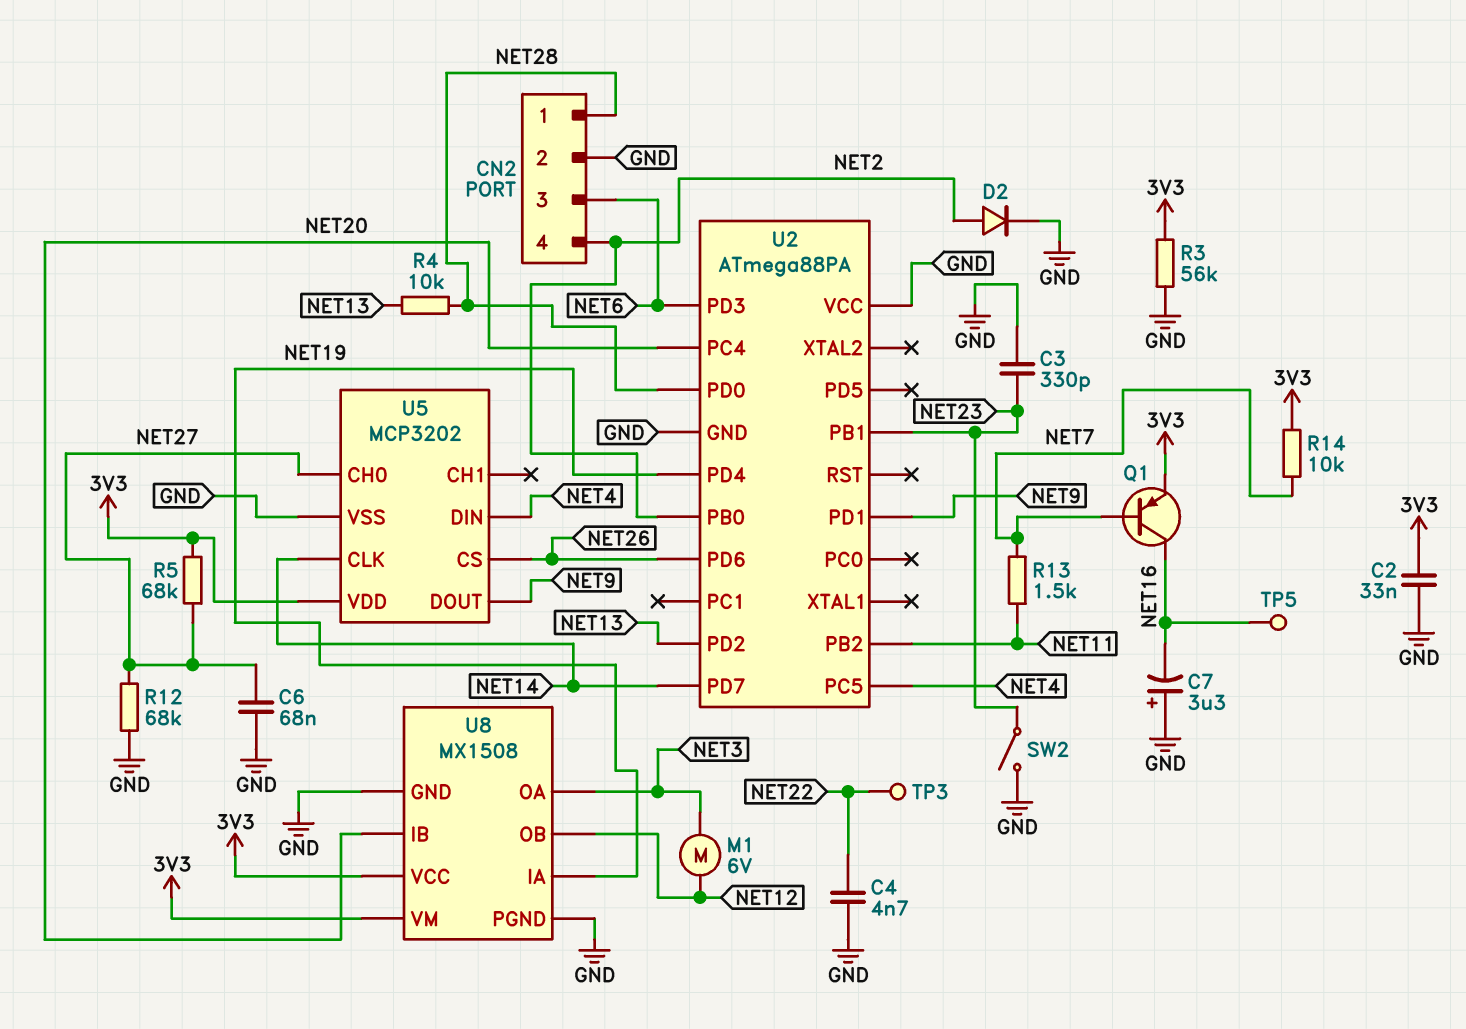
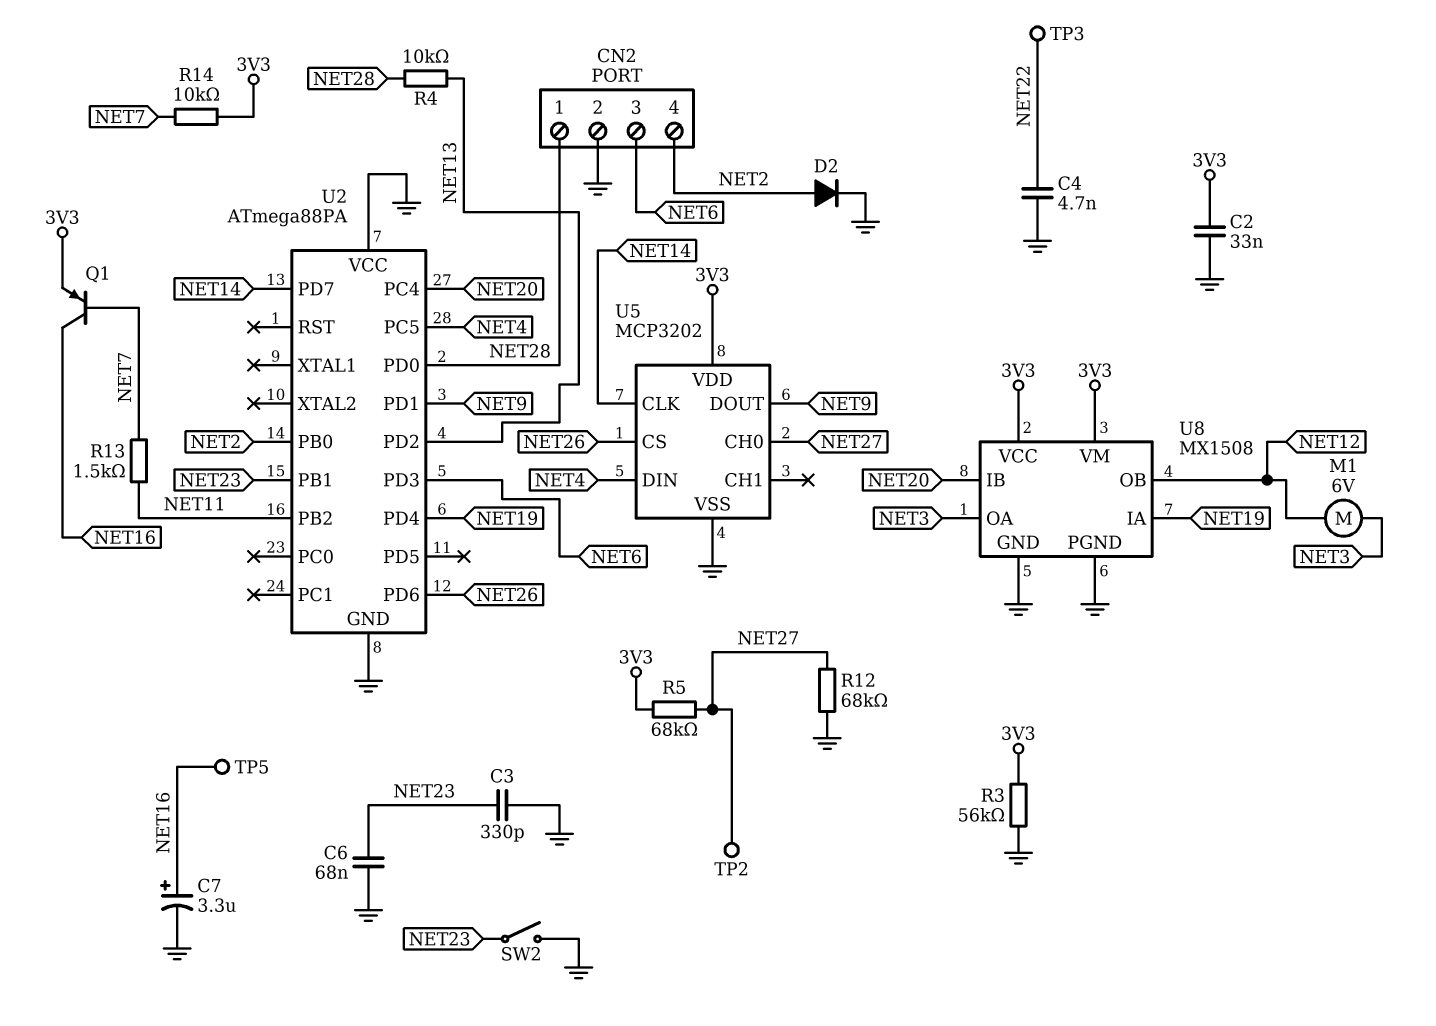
C6: 68nF (GND, NET27) -> 68nF (GND, NET23)
C7: 3.3uF (plus GND, minus NET16) -> 3.3uF (plus NET16, minus GND)
TP2: none -> test point (NET27)

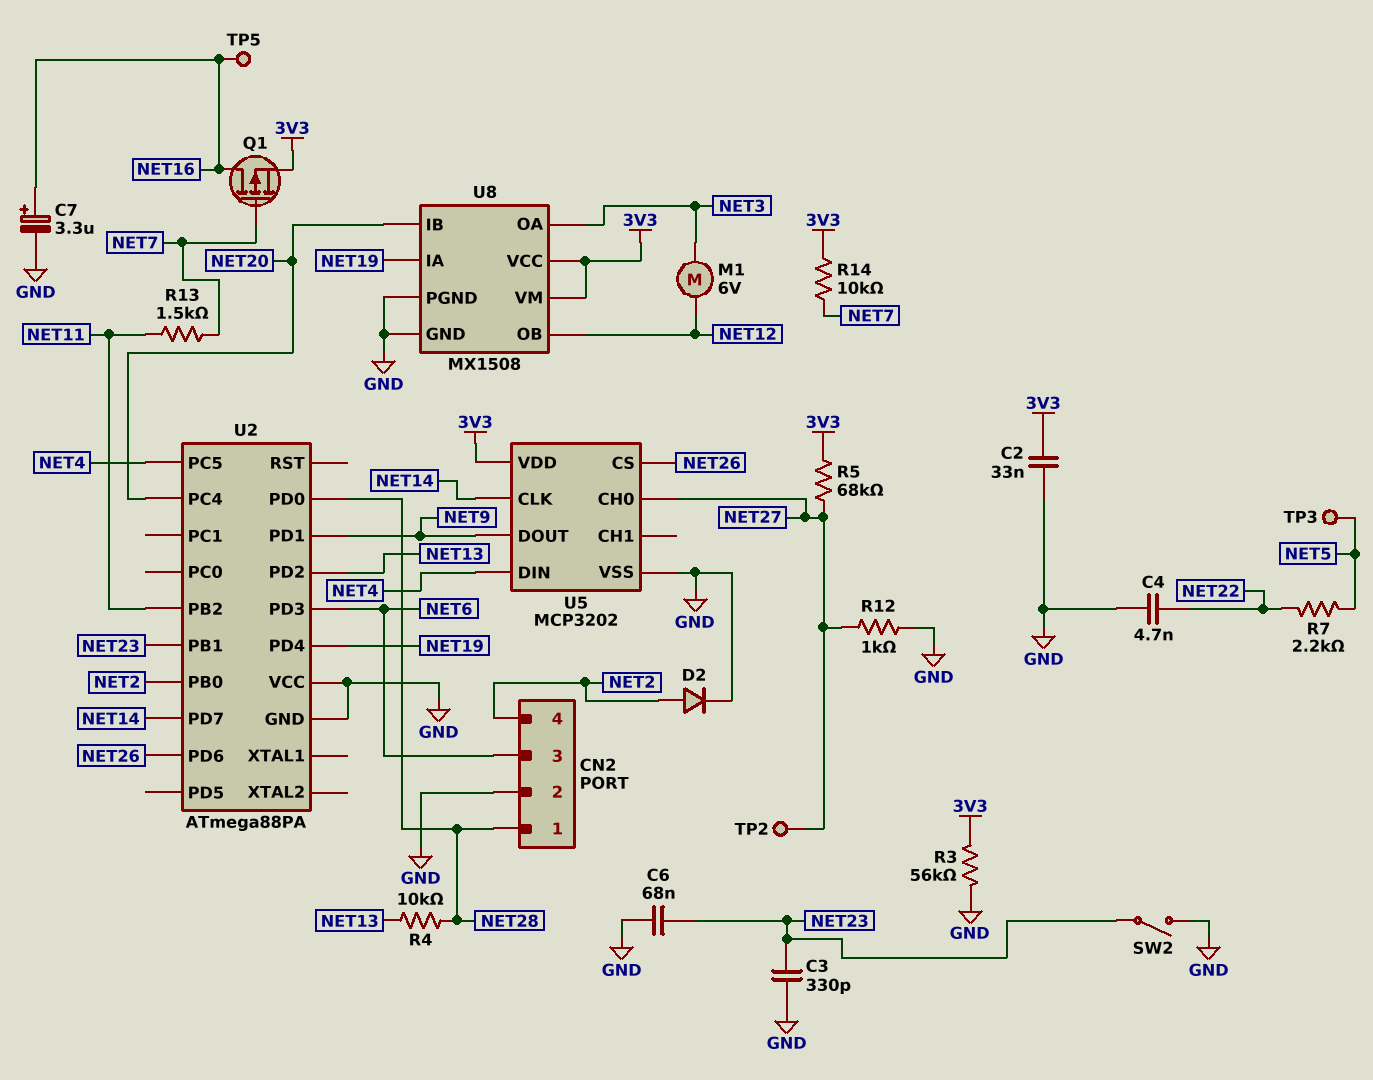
Q1: PNP (B NET7, C NET16, E 3V3) -> PMOS (G NET7, D NET16, S 3V3)
R7: none -> 2.2k (NET5, NET22)
R12: 68k (GND, NET27) -> 1k (GND, NET27)
TP3: test point (NET22) -> test point (NET5)

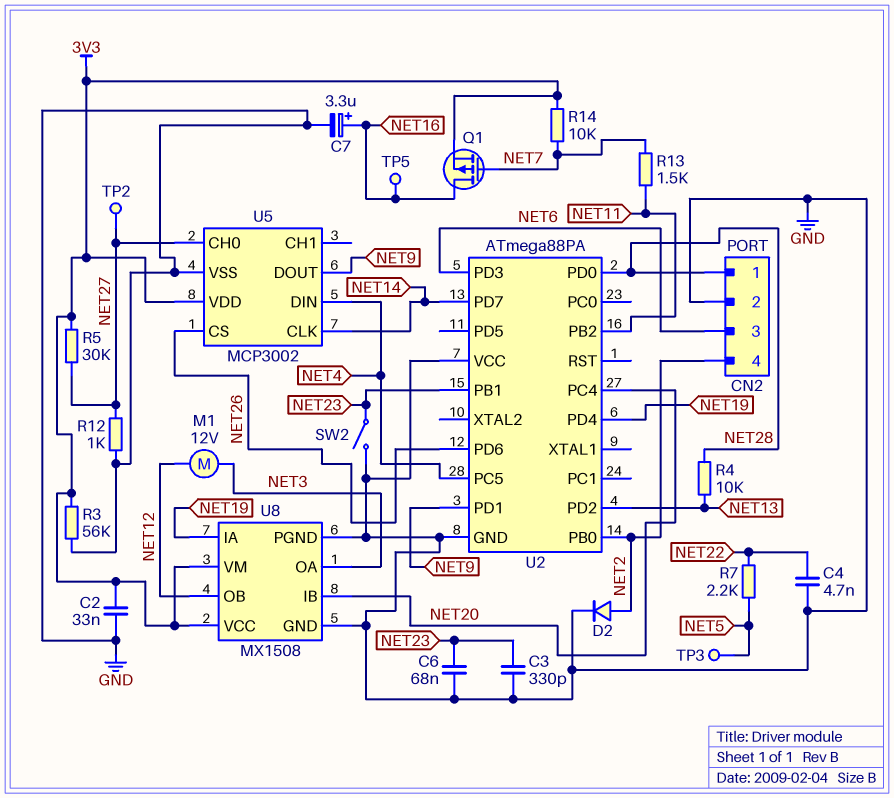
M1: motor 6V (NET3, NET12) -> motor 12V (NET3, NET12)
R5: 68k (3V3, NET27) -> 30k (3V3, NET27)
U5: MCP3202 -> MCP3002

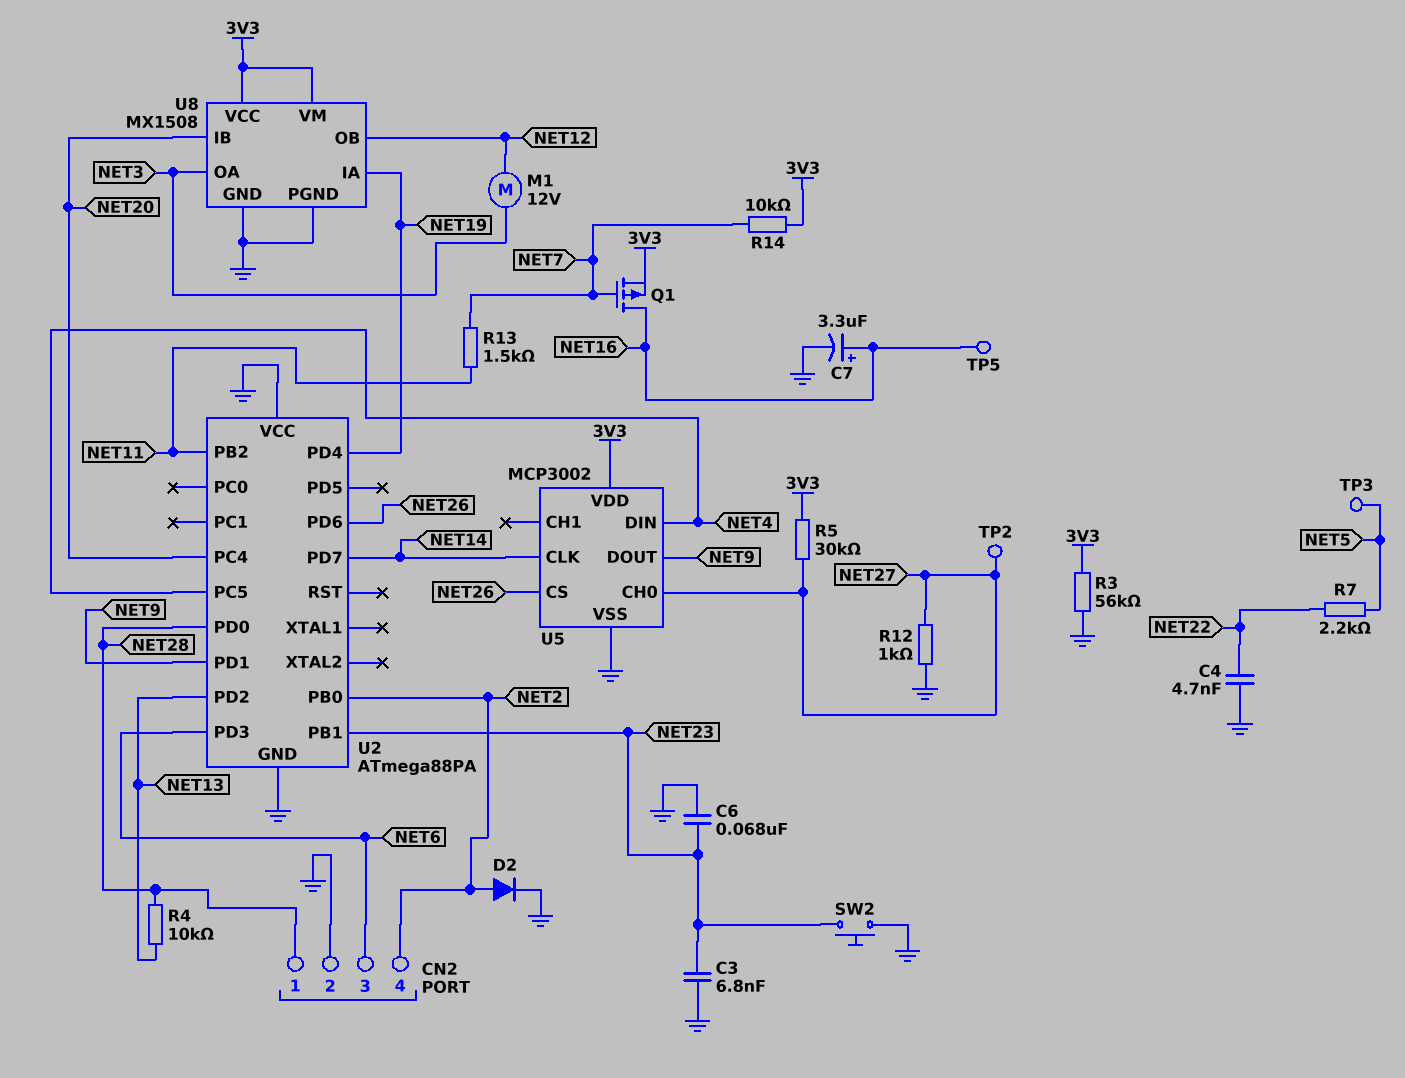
C2: 33nF (3V3, GND) -> none
C3: 330pF (GND, NET23) -> 6.8nF (GND, NET23)
SW2: switch (GND, NET23) -> button (GND, NET23)

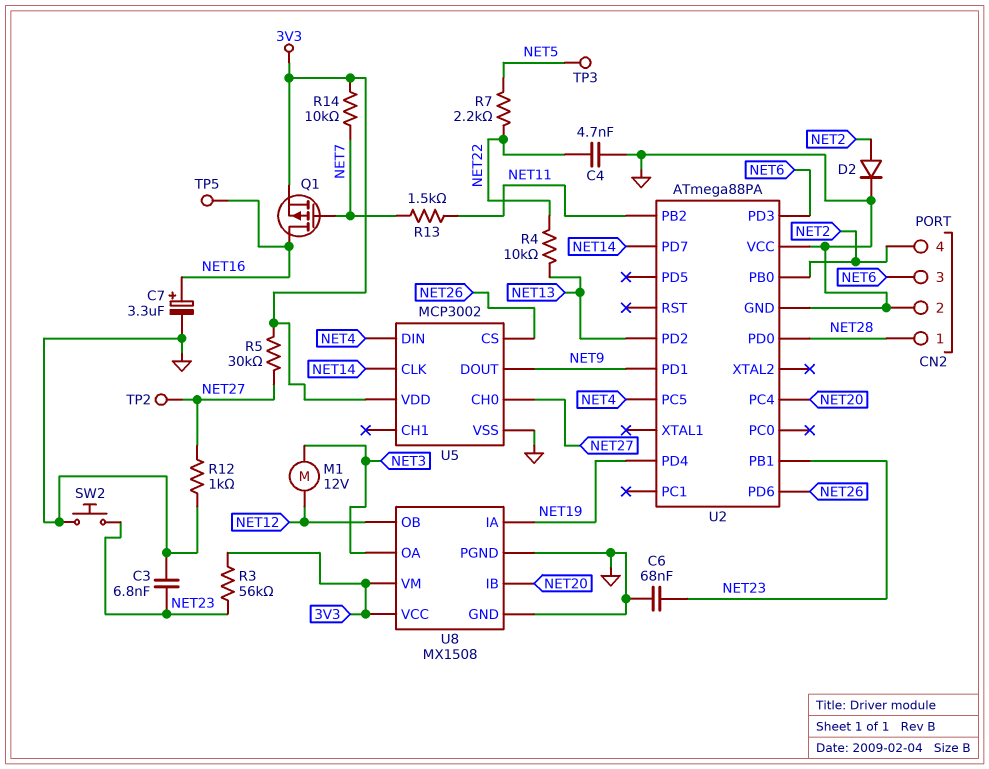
R3: 56k (3V3, GND) -> 56k (3V3, NET23)
R4: 10k (NET13, NET28) -> 10k (NET13, NET22)

